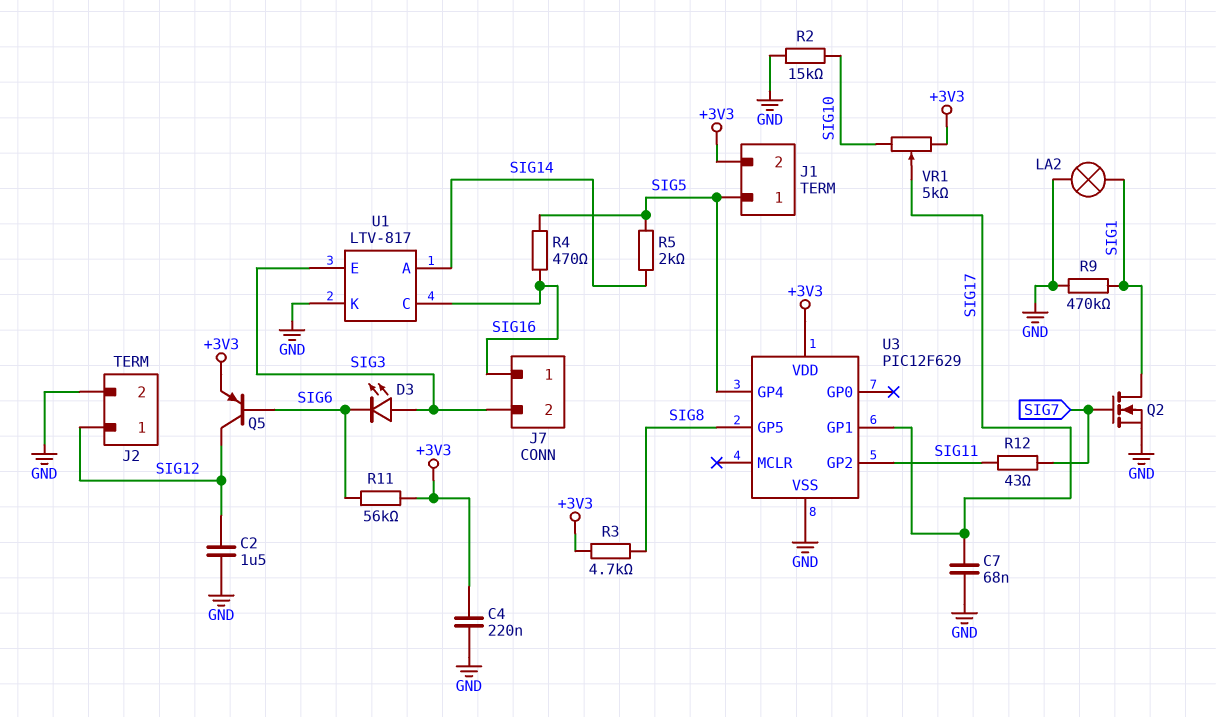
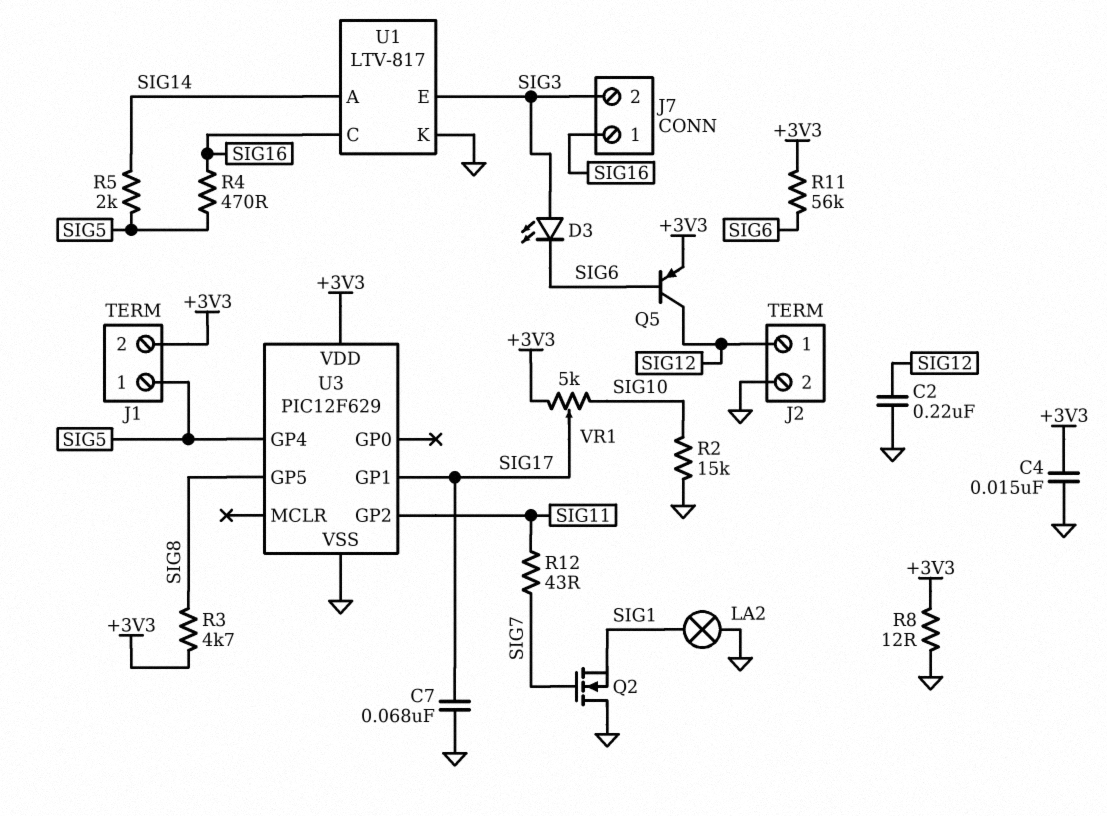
C2: 1.5uF (GND, SIG12) -> 220nF (GND, SIG12)
C4: 220nF (+3V3, GND) -> 15nF (+3V3, GND)
Q2: NMOS (G SIG7, D SIG1, S GND) -> NMOS (G SIG7, D GND, S SIG1)
R8: none -> 12 (+3V3, GND)
R9: 470k (GND, SIG1) -> none

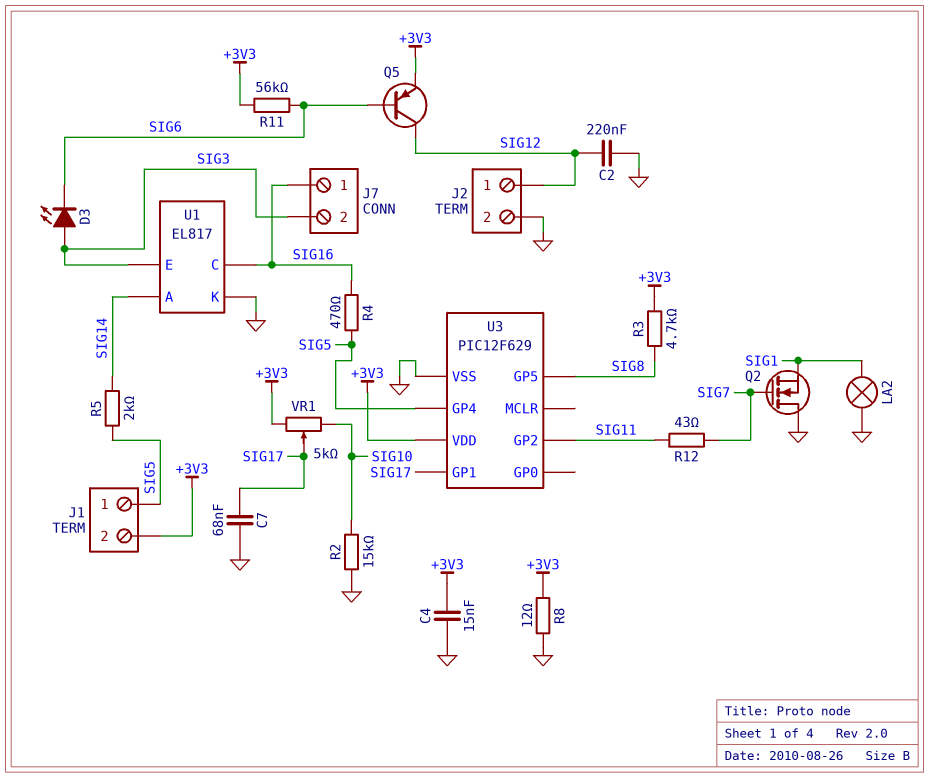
U1: LTV-817 -> EL817

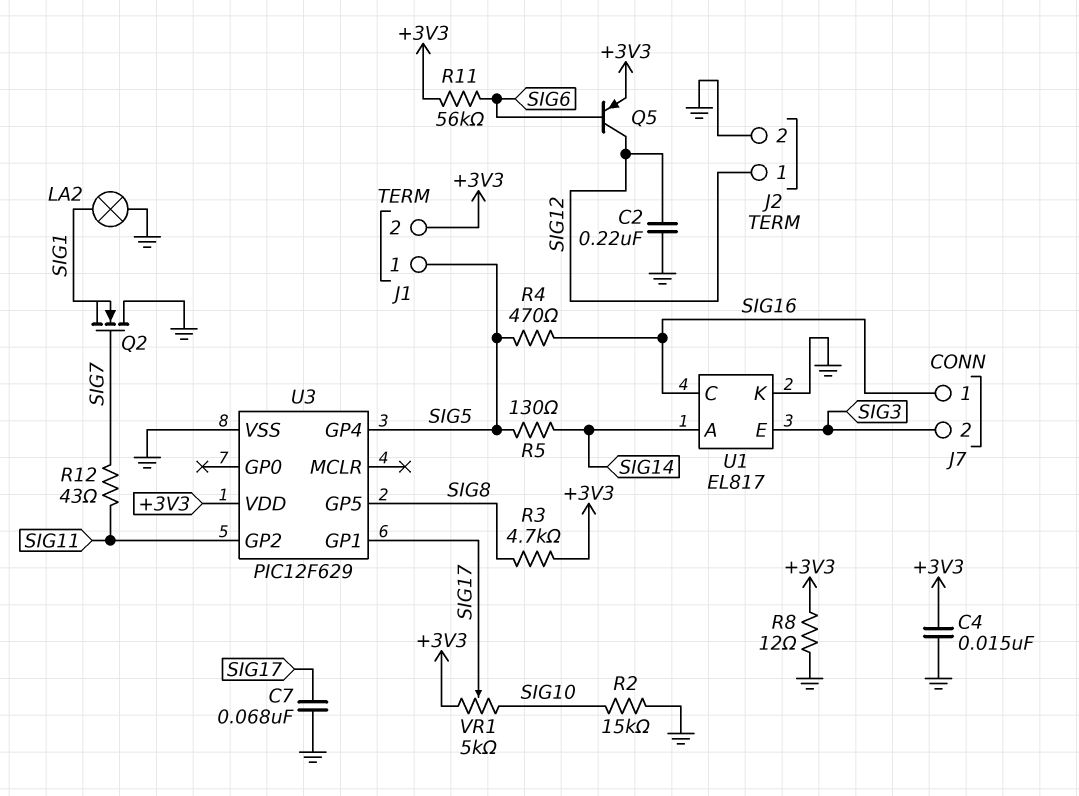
D3: LED (A SIG3, K SIG6) -> none
R5: 2k (SIG5, SIG14) -> 130 (SIG5, SIG14)

